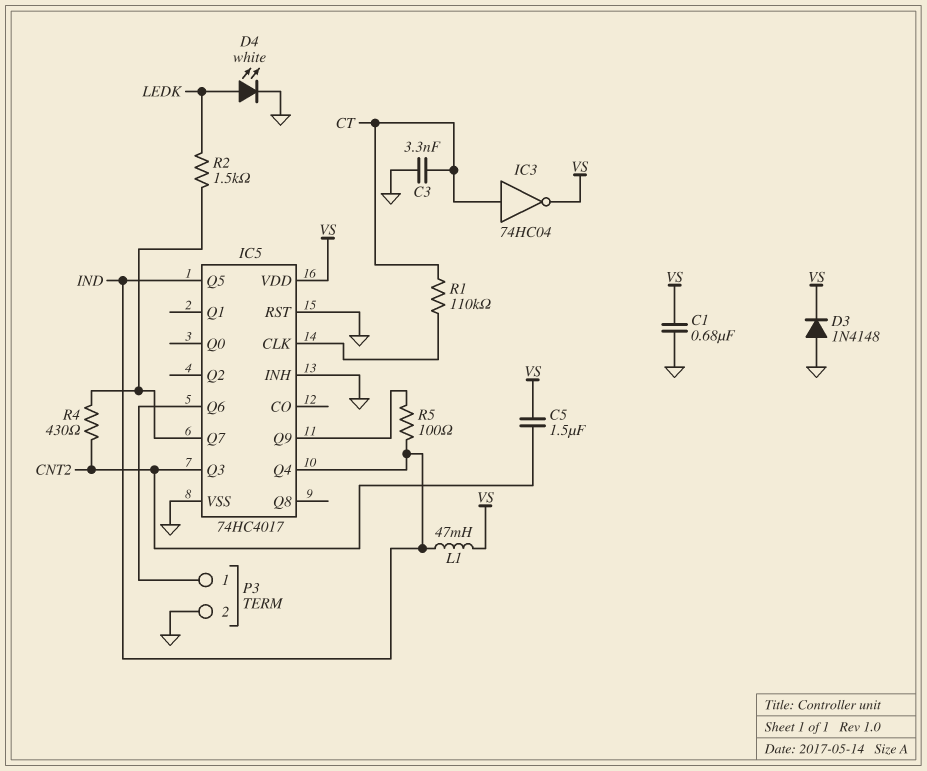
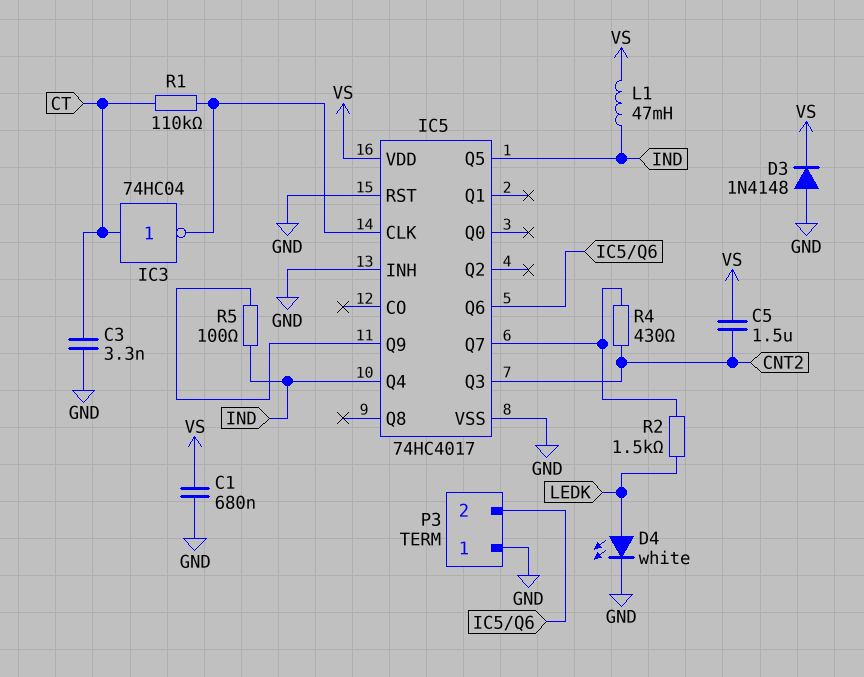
IC3: NOT 74HC04 (in CT, out VS) -> NOT 74HC04 (in CT, out IC5/CLK)
P3 pin 1: IC5/Q6 -> GND
P3 pin 2: GND -> IC5/Q6

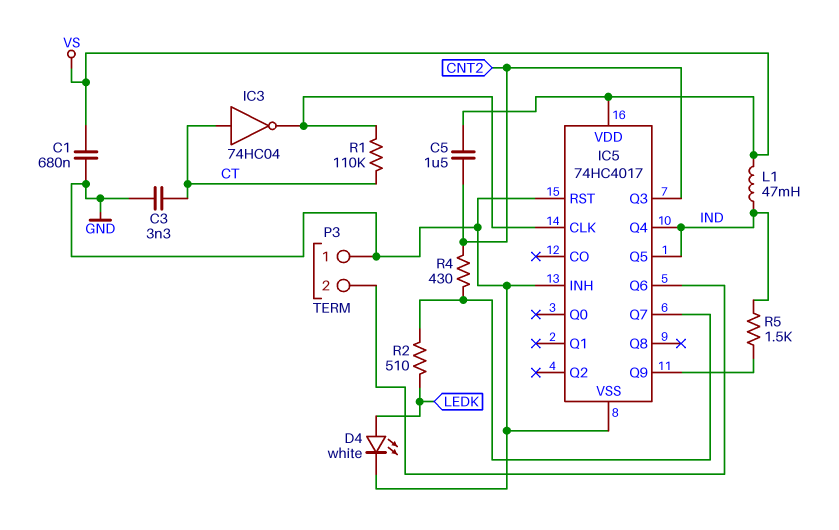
D3: diode 1N4148 (A GND, K VS) -> none
R2: 1.5k (IC5/Q7, LEDK) -> 510 (IC5/Q7, LEDK)
R5: 100 (IC5/Q9, IND) -> 1.5k (IC5/Q9, IND)

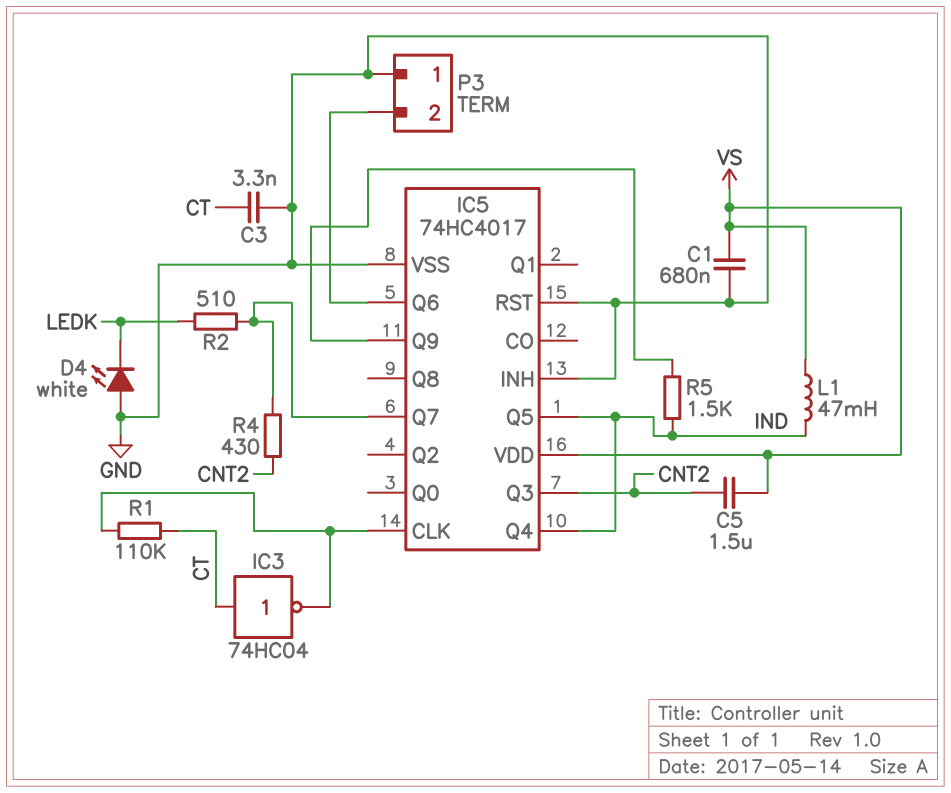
D4: LED white (A LEDK, K GND) -> LED white (A GND, K LEDK)

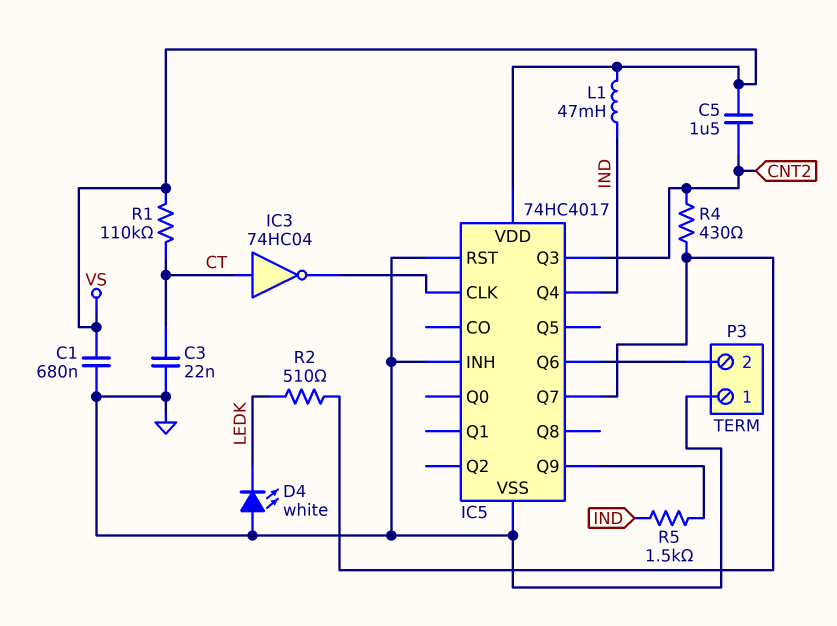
C3: 3.3nF (CT, GND) -> 22nF (CT, GND)
IC5 pin Q5: IND -> none
R1: 110k (CT, IC5/CLK) -> 110k (CT, VS)

